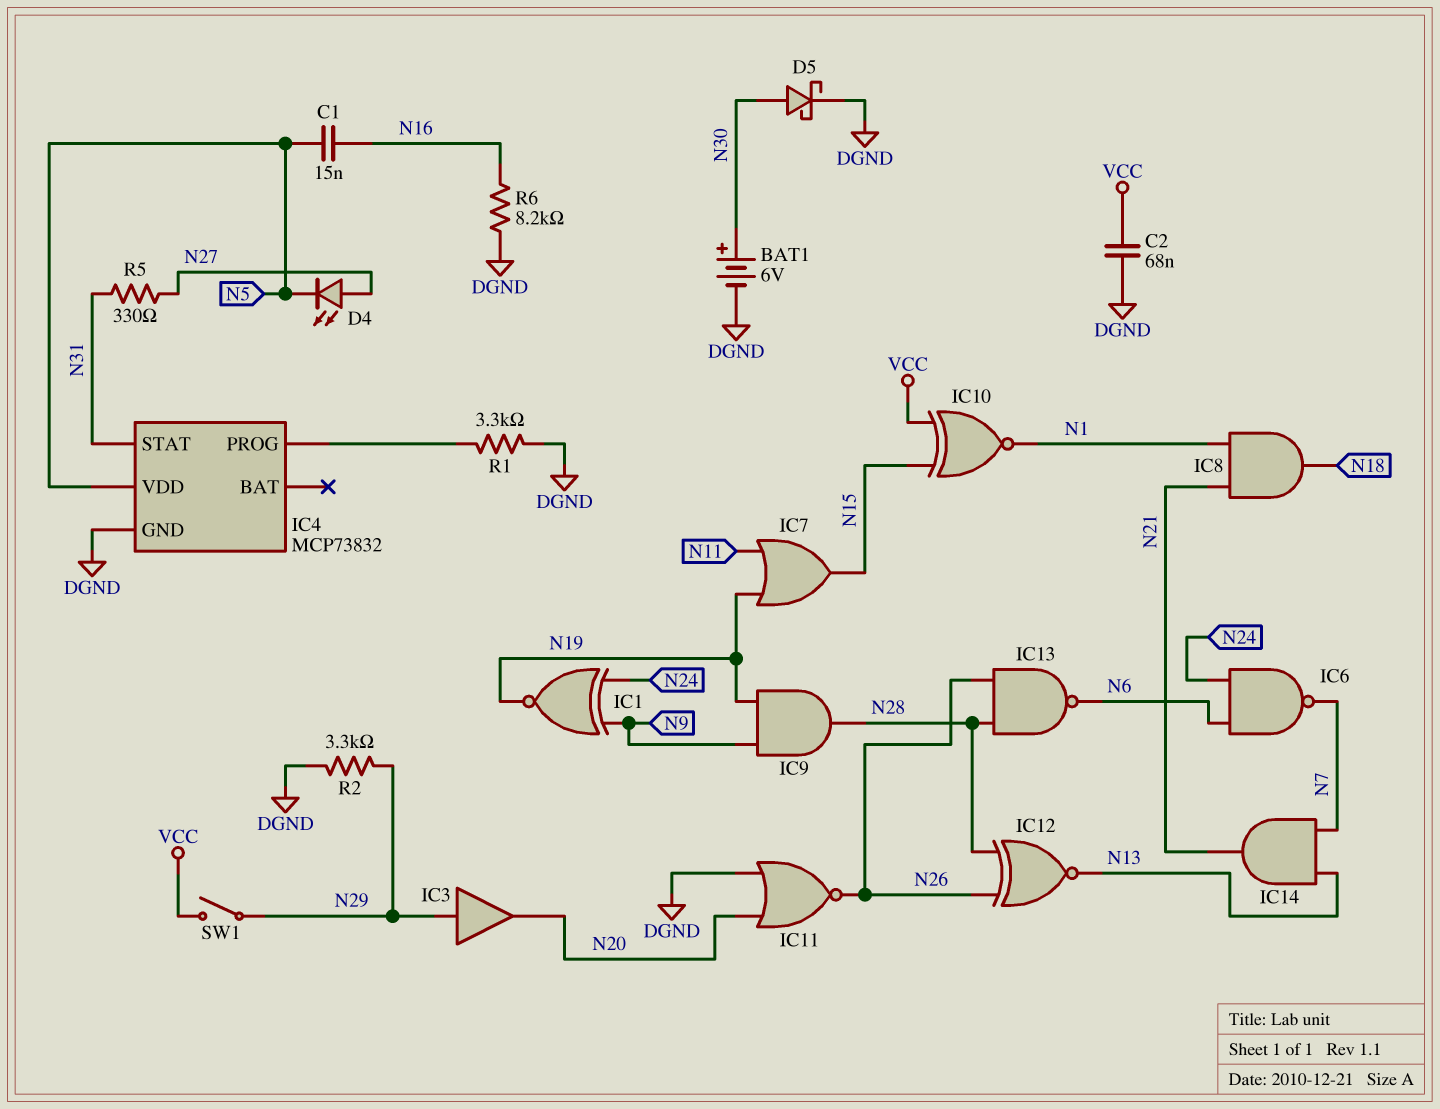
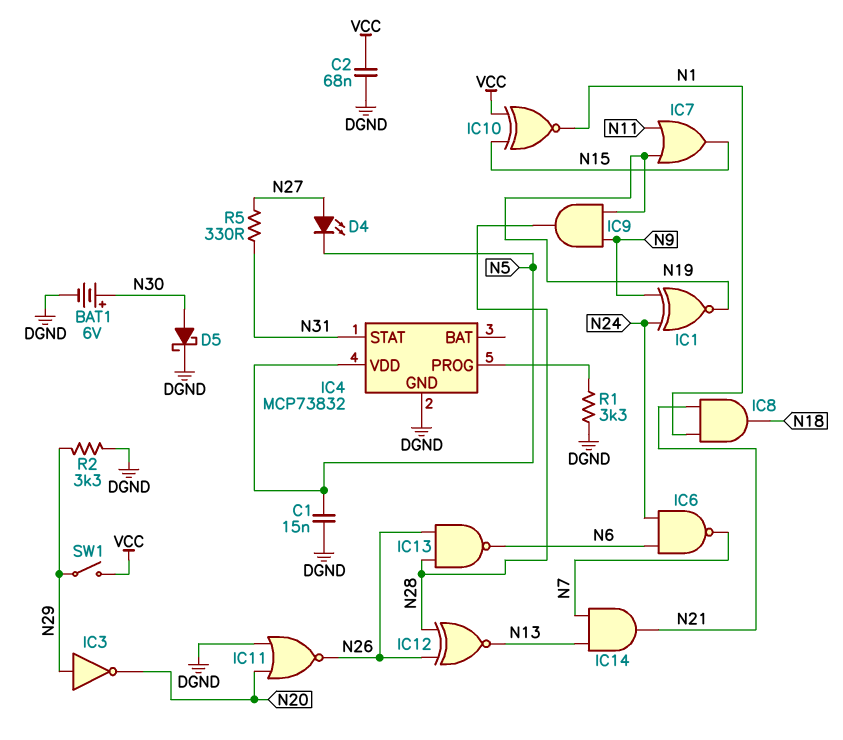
C1: 15nF (N5, N16) -> 15nF (DGND, N5)
IC3: buffer (in N29, out N20) -> NOT (in N29, out N20)
R6: 8.2k (DGND, N16) -> none

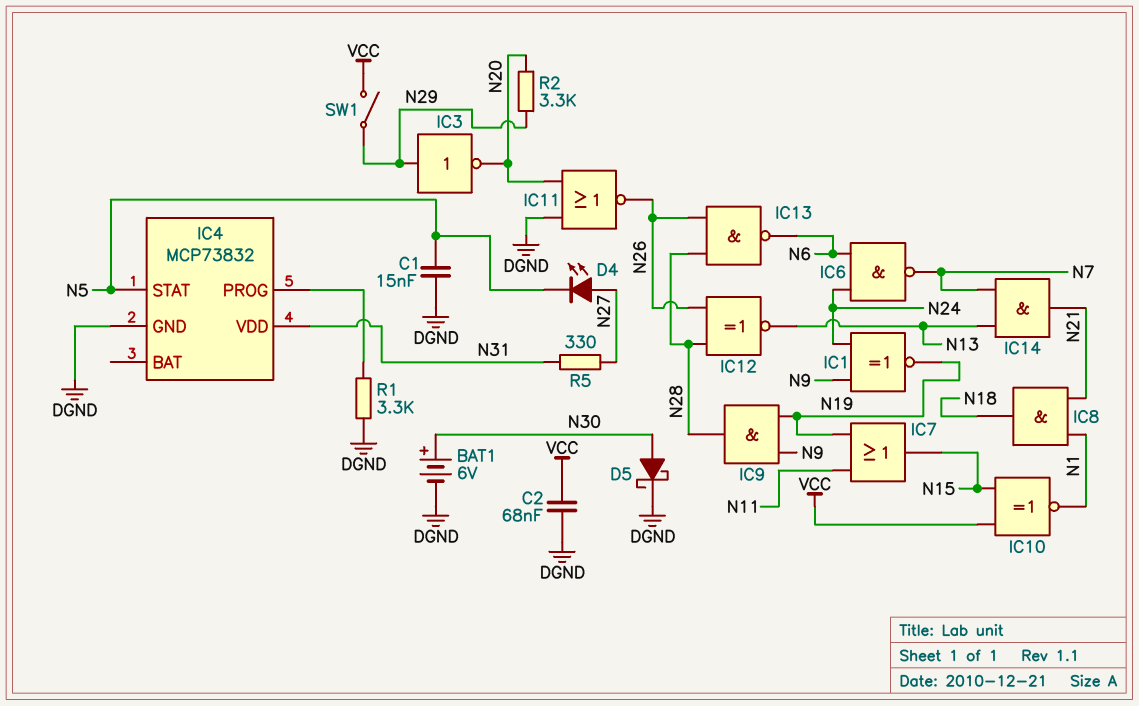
IC4 pin STAT: N31 -> N5
IC4 pin VDD: N5 -> N31
R2: 3.3k (DGND, N29) -> 3.3k (N20, N29)

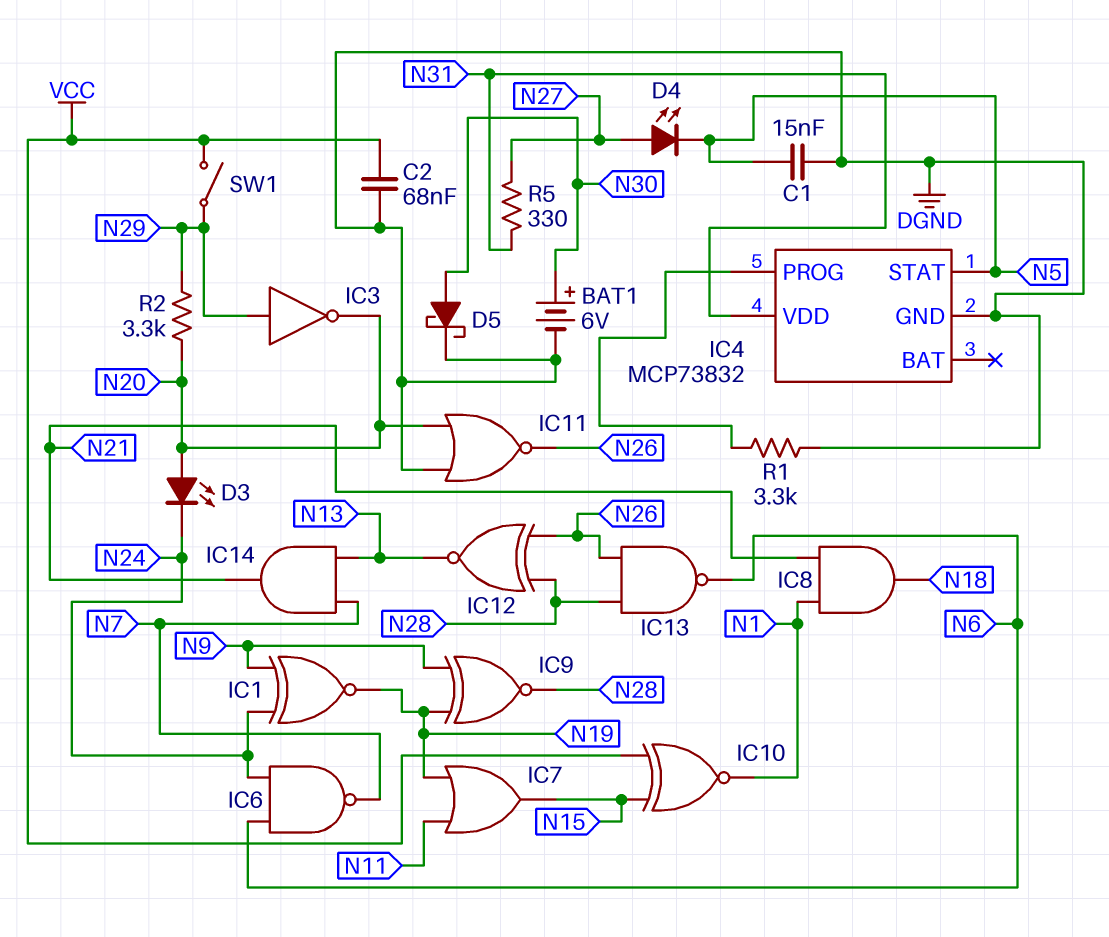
D3: none -> LED (A N20, K N24)
IC9: AND (in N9, in N19, out N28) -> XNOR (in N9, in N19, out N28)

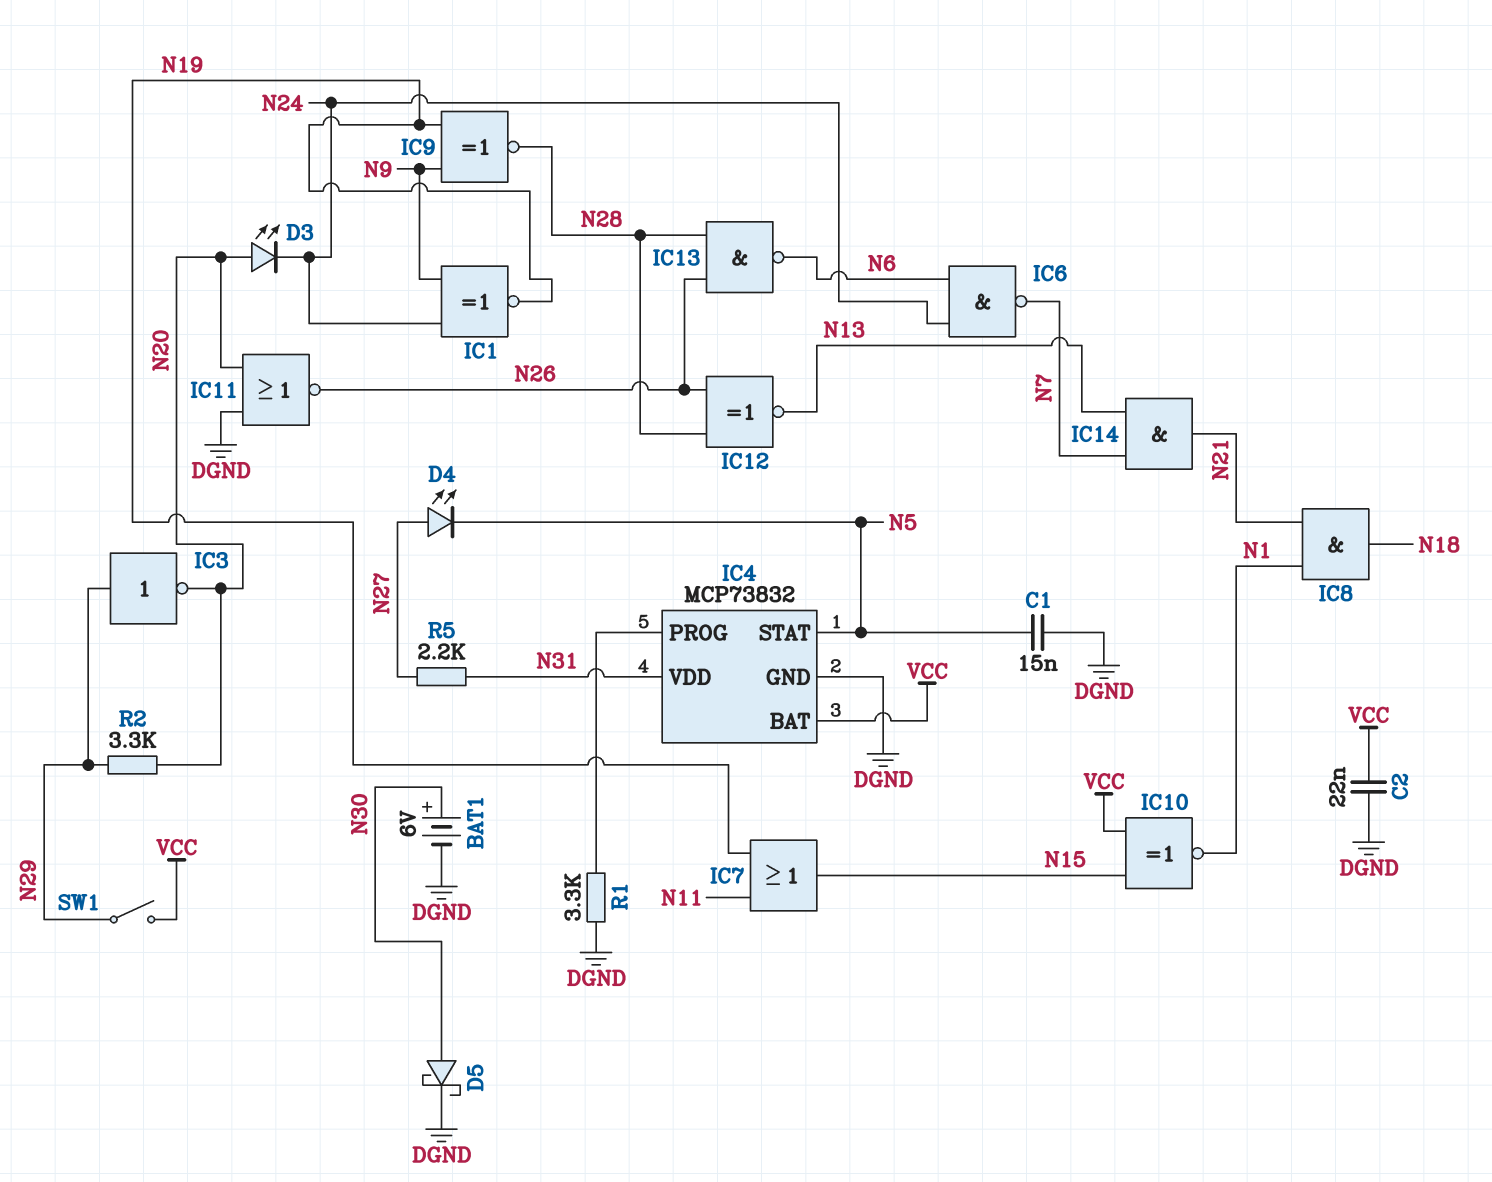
C2: 68nF (DGND, VCC) -> 22nF (DGND, VCC)
IC4 pin BAT: none -> VCC
R5: 330 (N27, N31) -> 2.2k (N27, N31)

